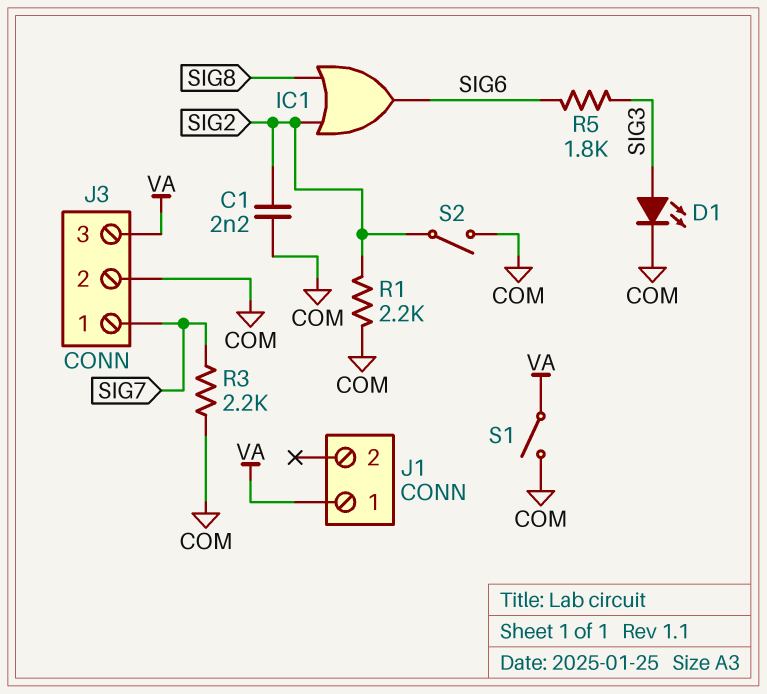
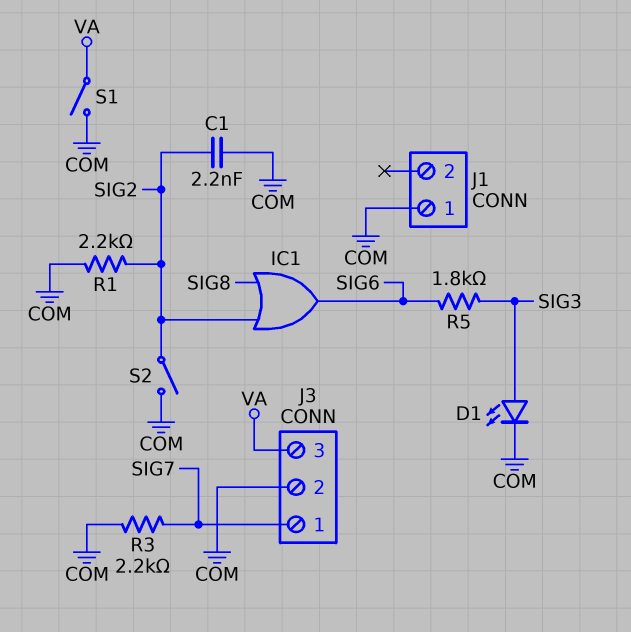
J1 pin 1: VA -> COM

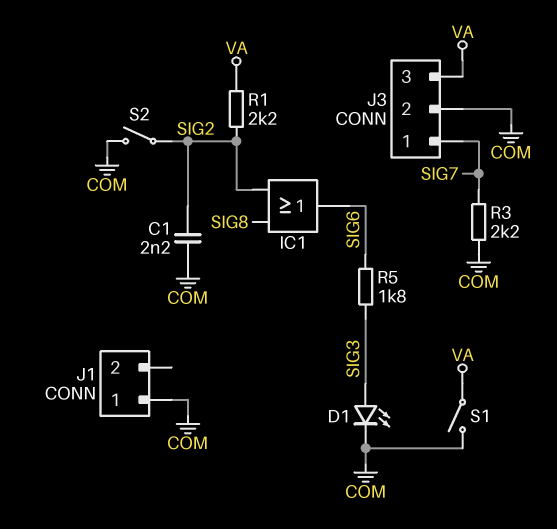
R1: 2.2k (COM, SIG2) -> 2.2k (SIG2, VA)

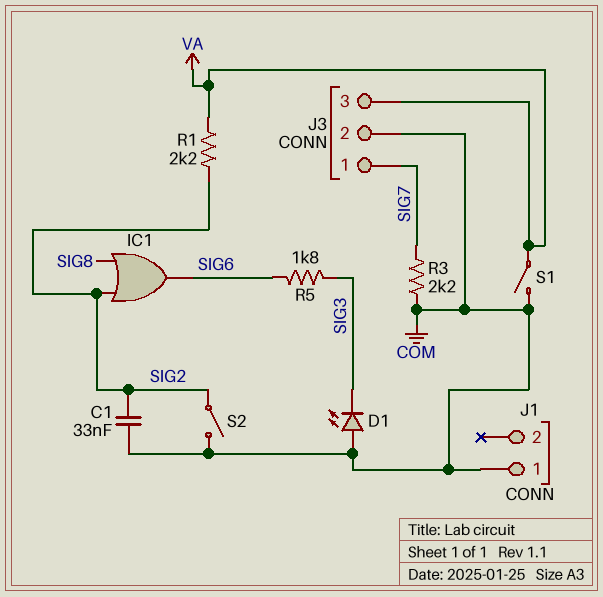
C1: 2.2nF (COM, SIG2) -> 33nF (COM, SIG2)
D1: LED (A SIG3, K COM) -> LED (A COM, K SIG3)

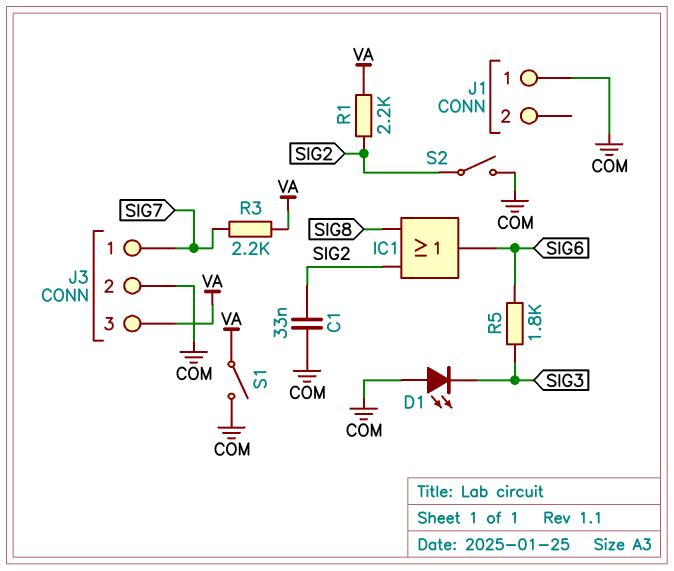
R3: 2.2k (COM, SIG7) -> 2.2k (SIG7, VA)

